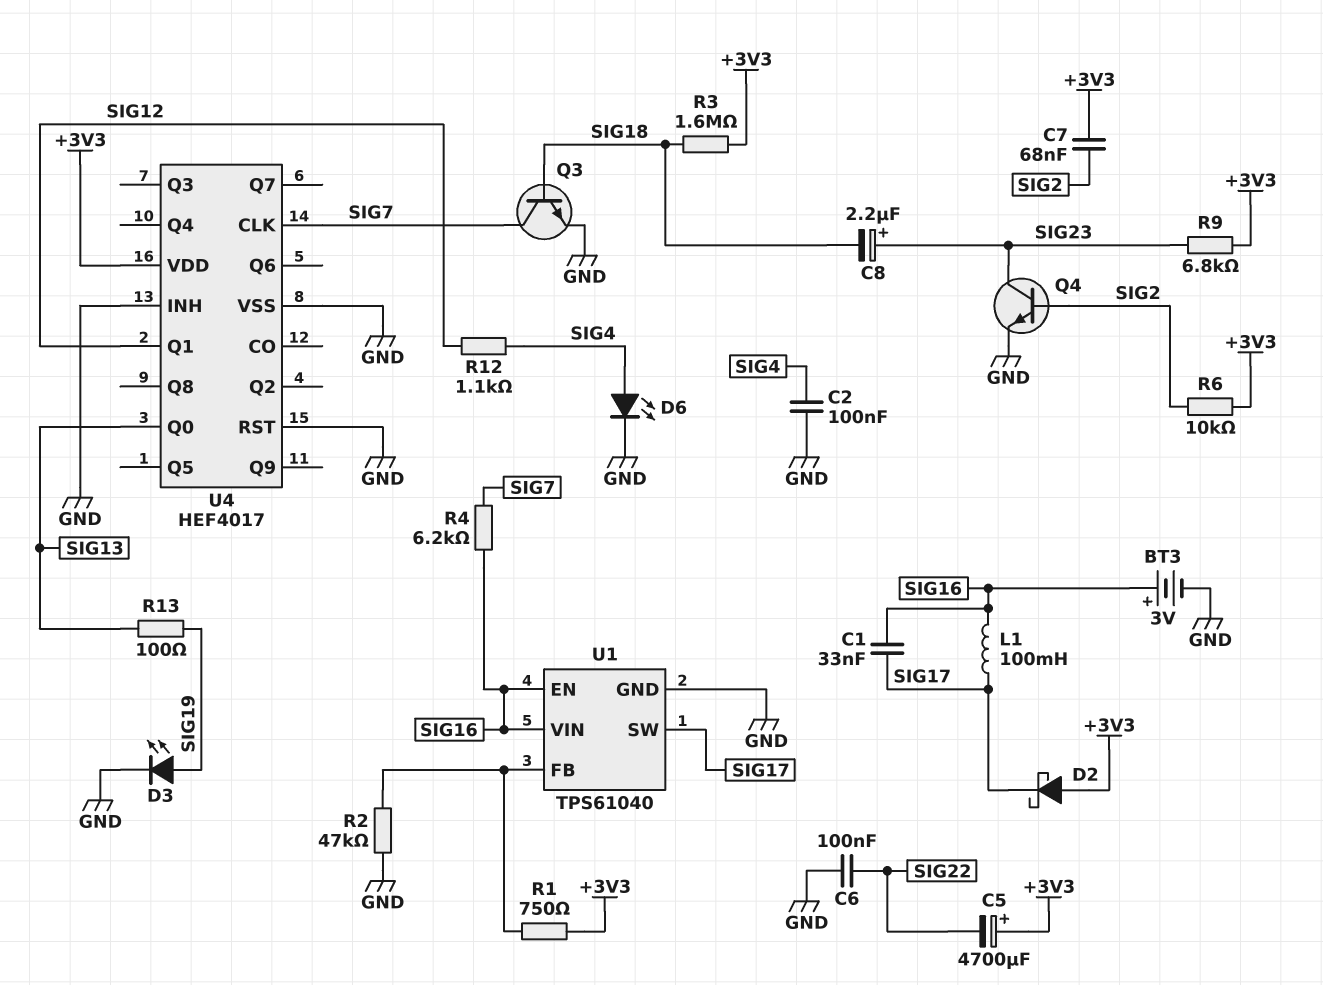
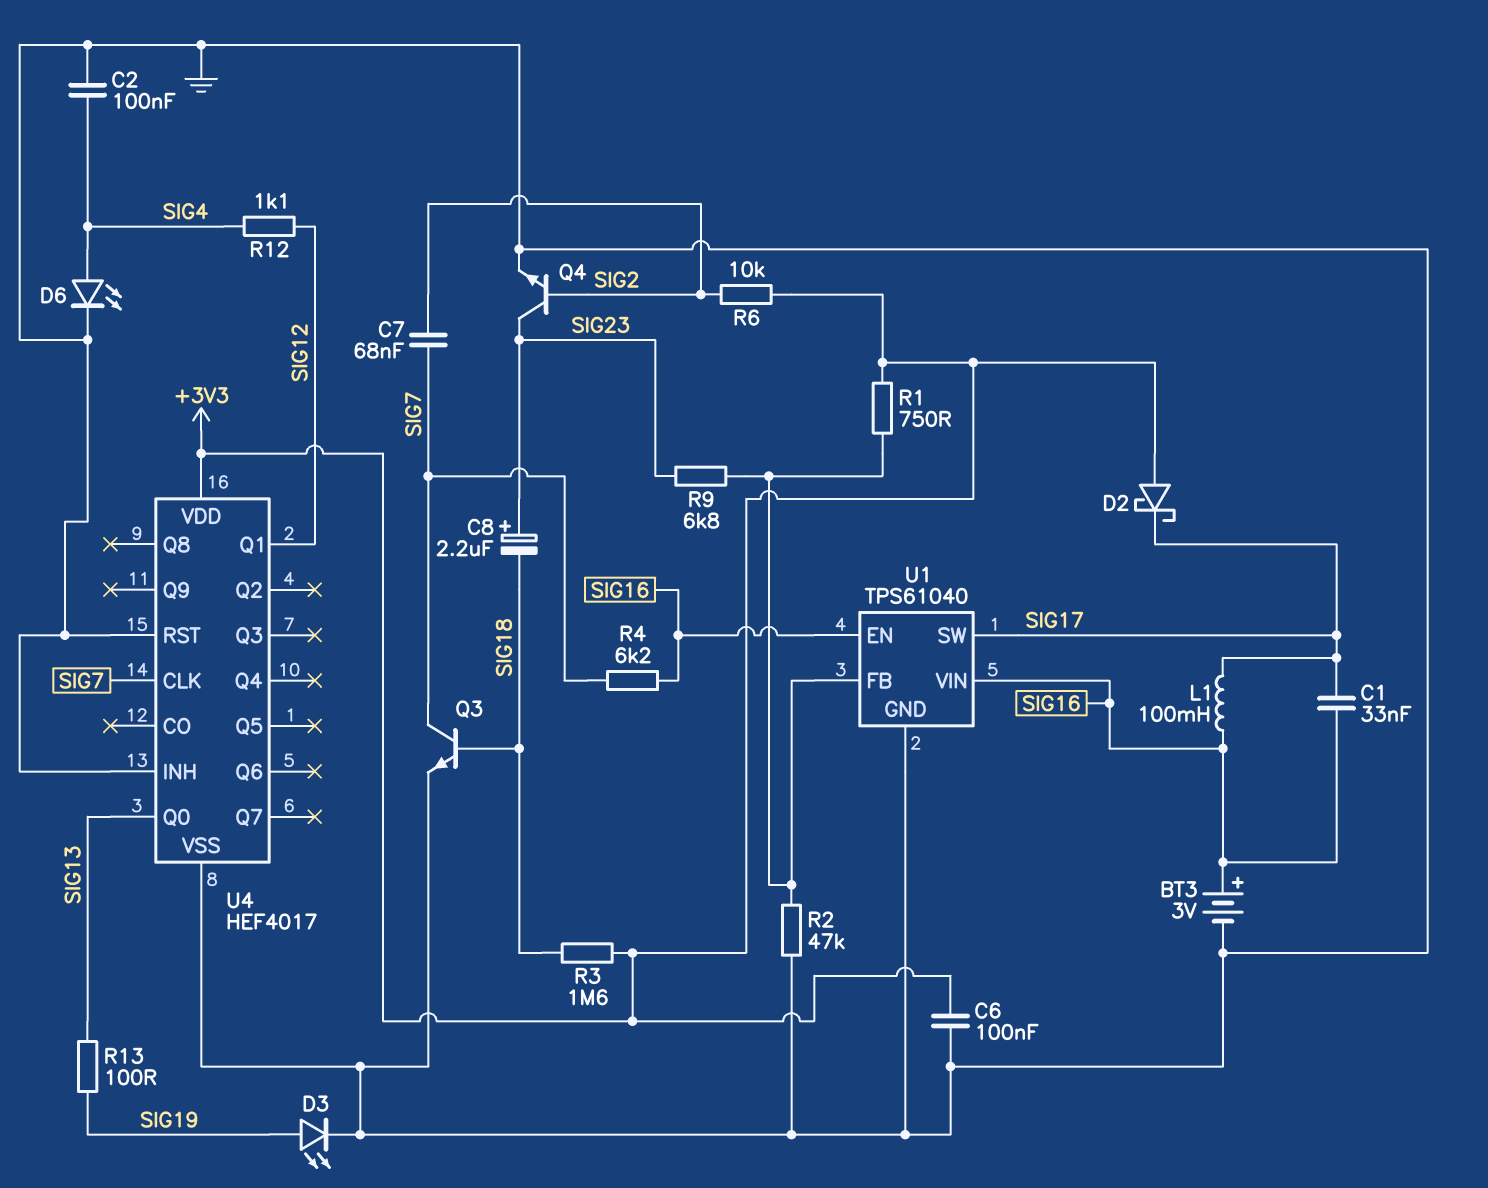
C5: 4700uF (plus +3V3, minus SIG22) -> none
C6: 100nF (GND, SIG22) -> 100nF (+3V3, GND)
C7: 68nF (+3V3, SIG2) -> 68nF (SIG2, SIG7)
R9: 6.8k (+3V3, SIG23) -> 6.8k (SIG23, U1/FB)

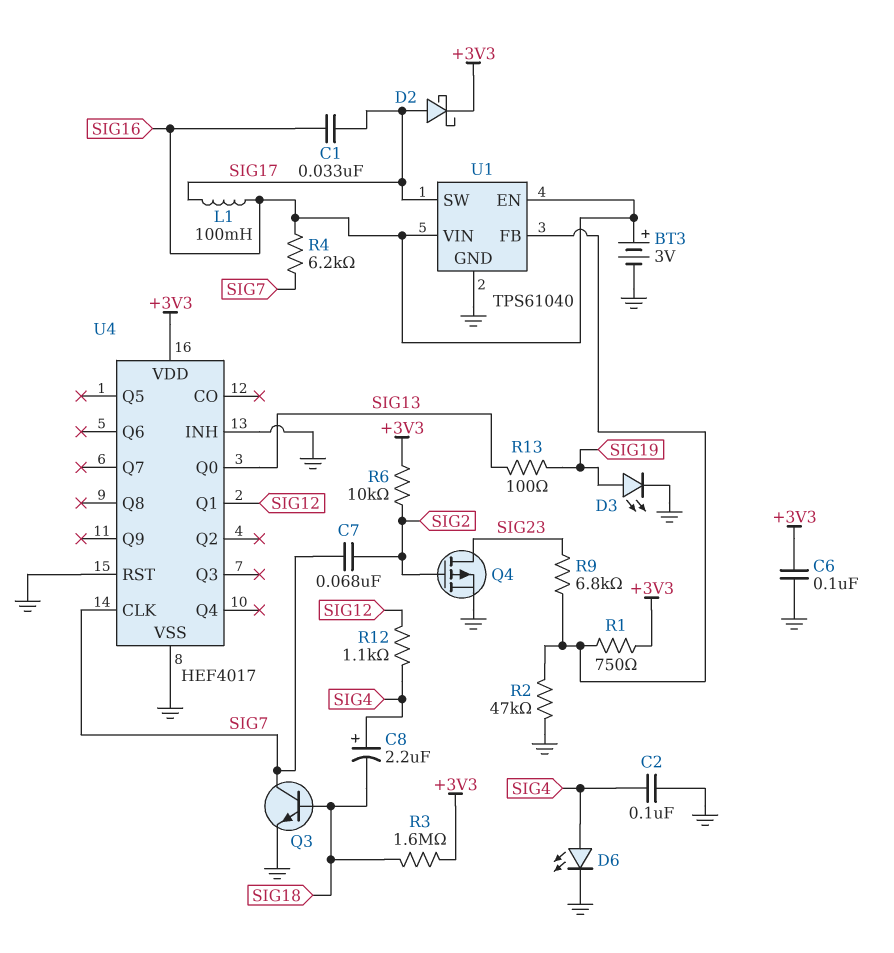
C8: 2.2uF (plus SIG23, minus SIG18) -> 2.2uF (plus SIG4, minus SIG18)
D2: schottky (A +3V3, K SIG17) -> schottky (A SIG17, K +3V3)
Q4: NPN (B SIG2, C SIG23, E GND) -> PMOS (G SIG2, D SIG23, S GND)

